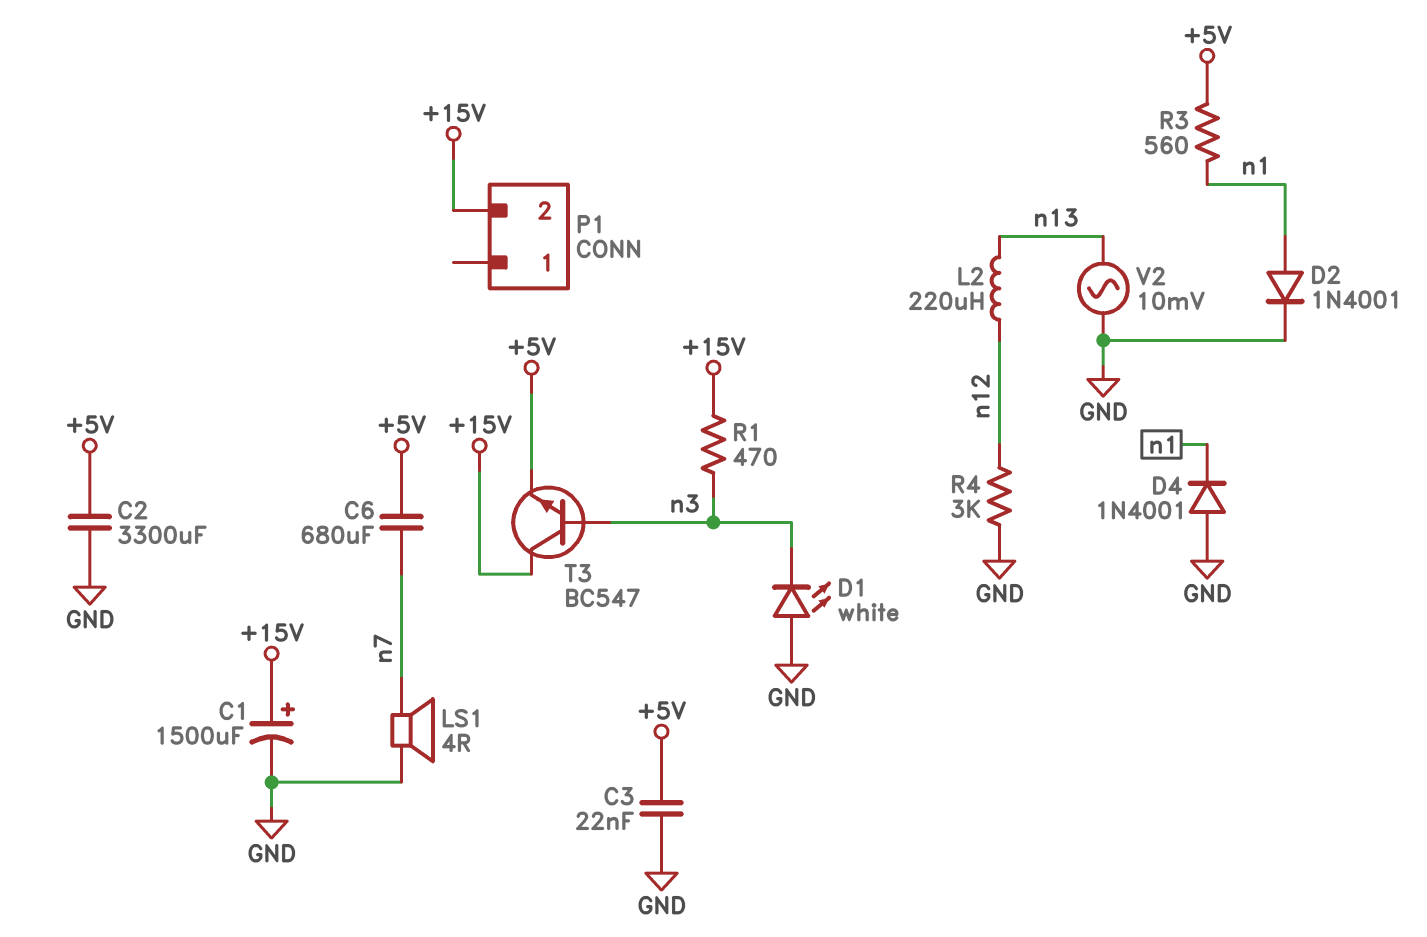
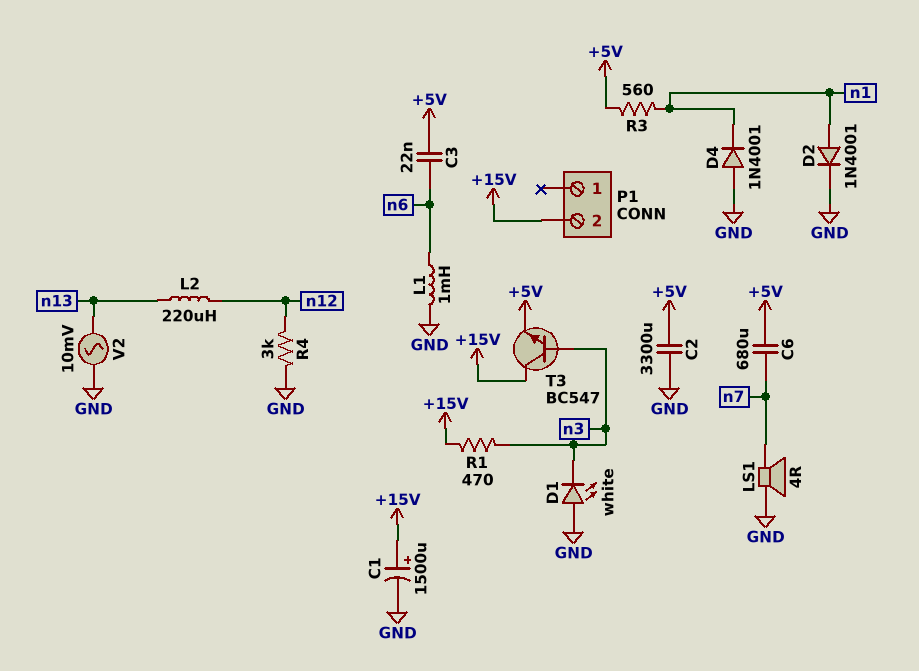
C3: 22nF (+5V, GND) -> 22nF (+5V, n6)
L1: none -> 1mH (GND, n6)

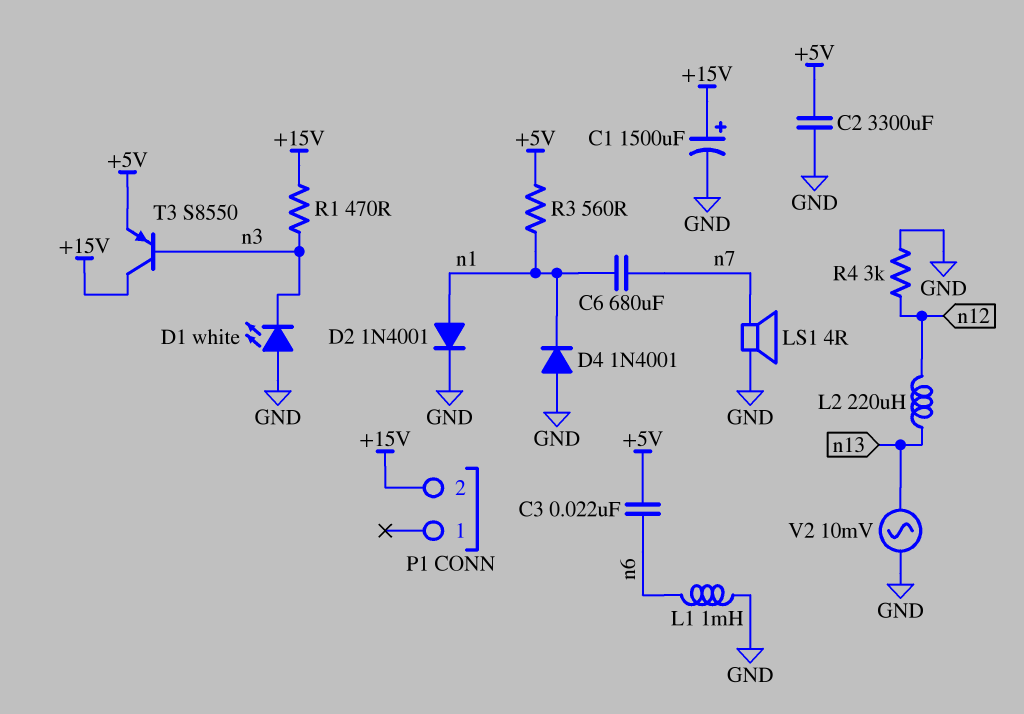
C6: 680uF (+5V, n7) -> 680uF (n1, n7)
T3: NPN BC547 (B n3, C +15V, E +5V) -> PNP S8550 (B n3, C +15V, E +5V)

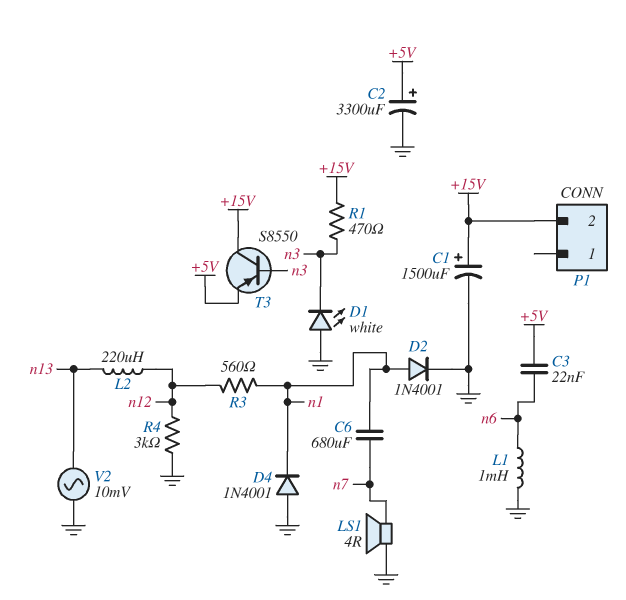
C2: 3300uF (+5V, GND) -> 3300uF (plus +5V, minus GND)
R3: 560 (+5V, n1) -> 560 (n1, n12)

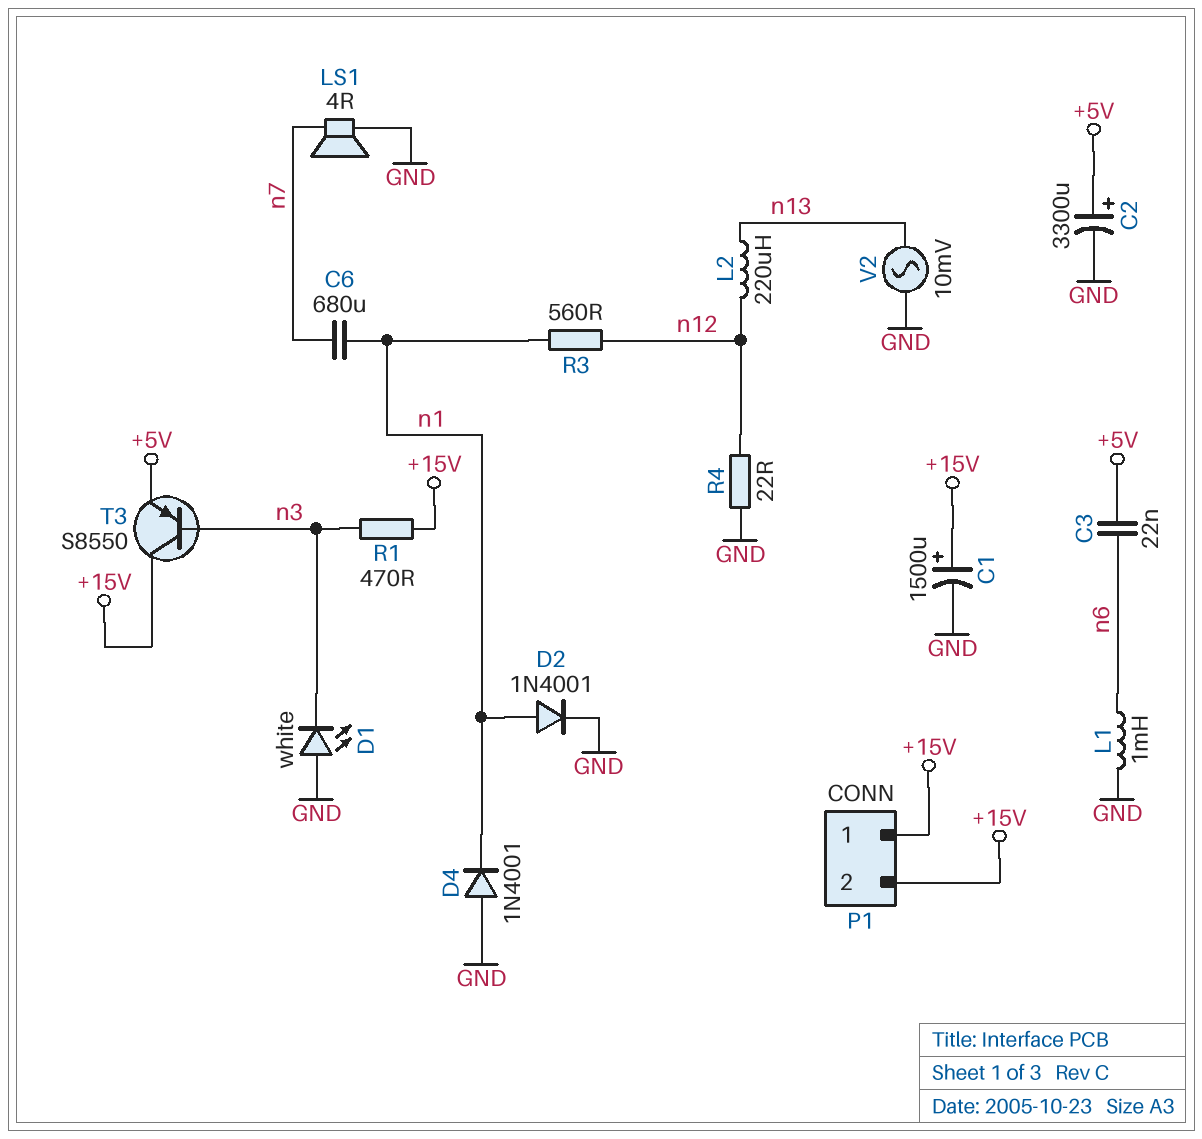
P1 pin 1: none -> +15V
R4: 3k (GND, n12) -> 22 (GND, n12)

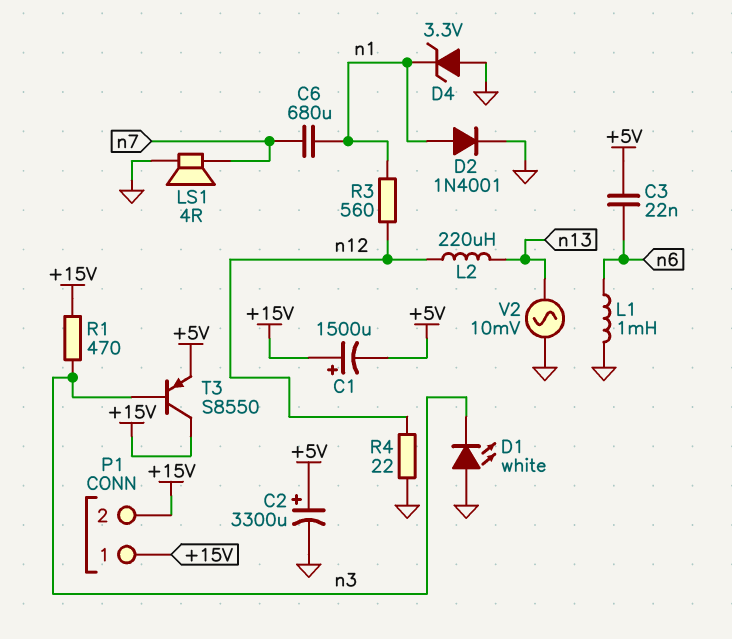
C1: 1500uF (plus +15V, minus GND) -> 1500uF (plus +15V, minus +5V)
D4: diode 1N4001 (A GND, K n1) -> zener 3.3V (A GND, K n1)

